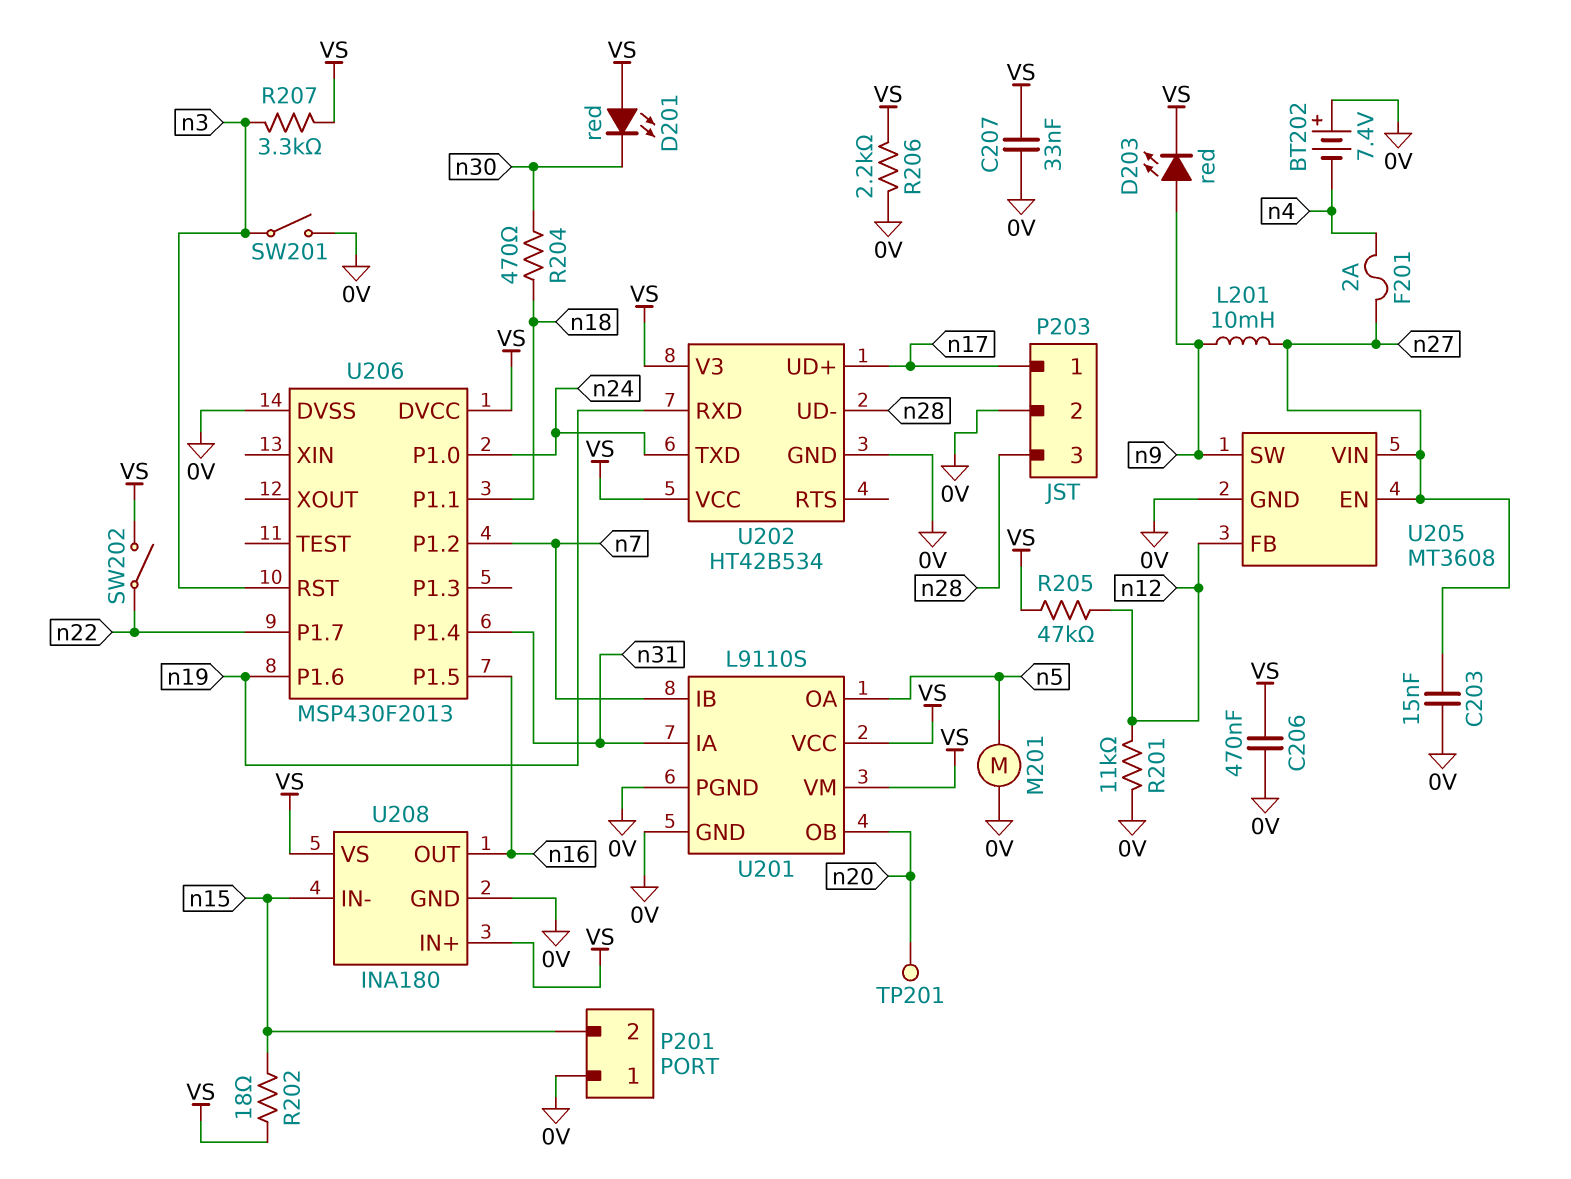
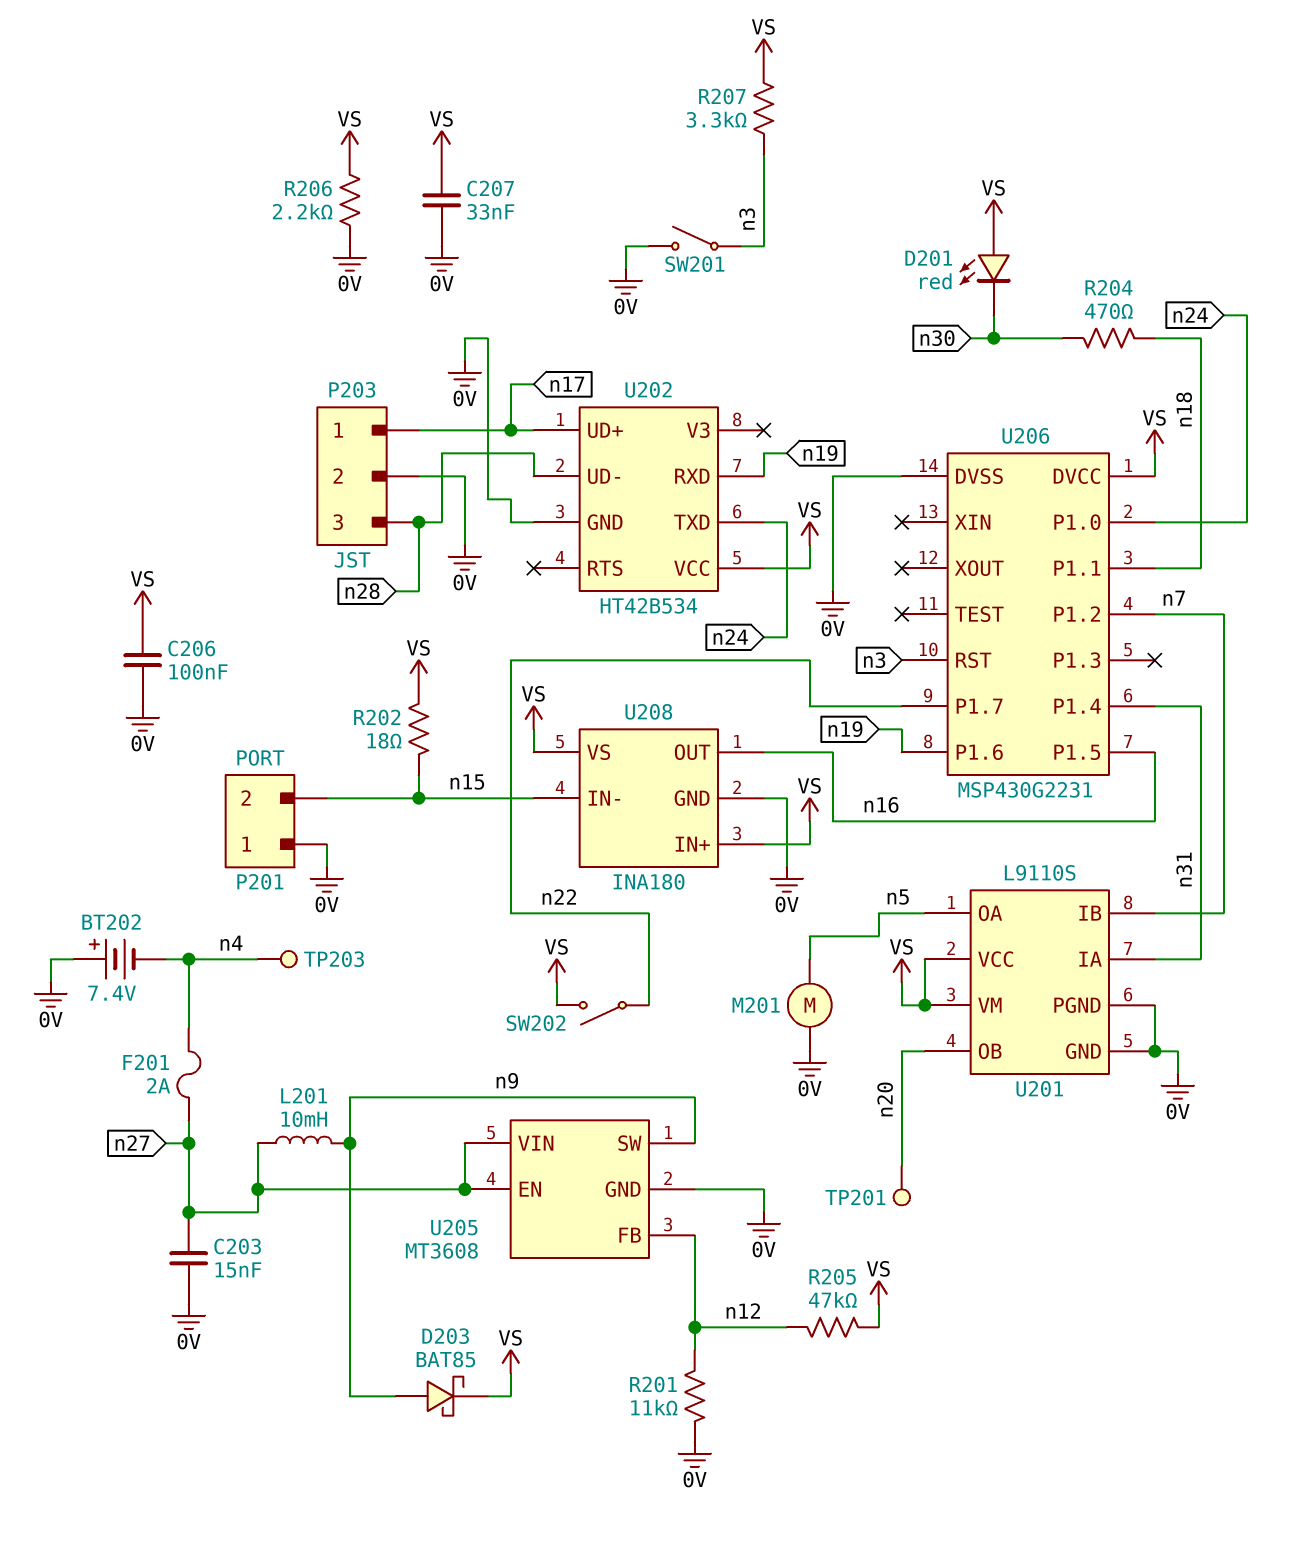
C206: 470nF (0V, VS) -> 100nF (0V, VS)
D203: LED red (A n9, K VS) -> schottky BAT85 (A n9, K VS)
TP203: none -> test point (n4)
U202 pin V3: VS -> none
U206: MSP430F2013 -> MSP430G2231

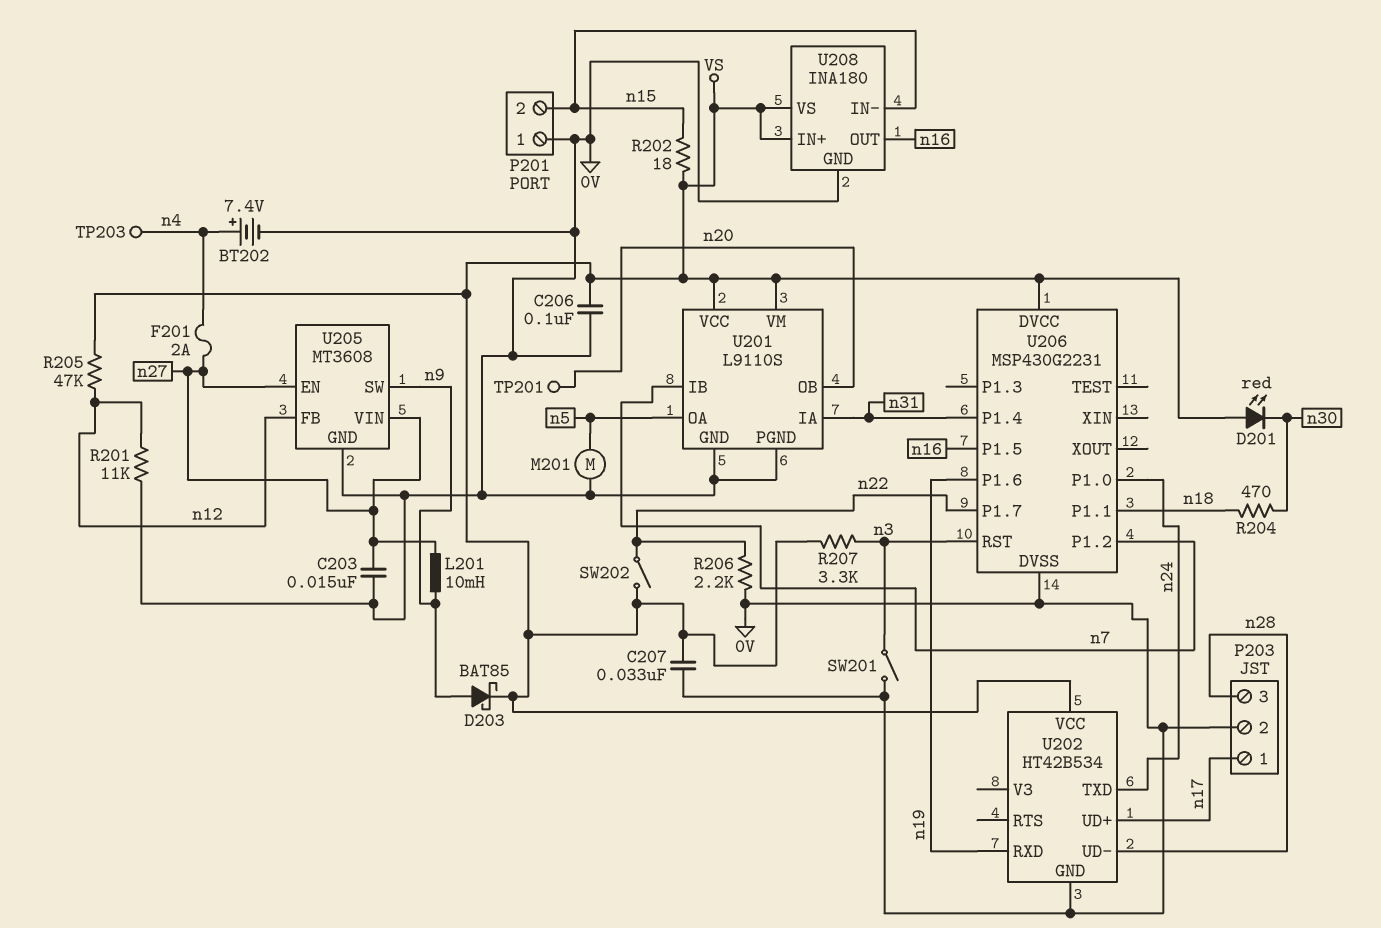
BT202: 7.4V (plus 0V, minus n4) -> 7.4V (plus n4, minus 0V)
R206: 2.2k (0V, VS) -> 2.2k (0V, n22)

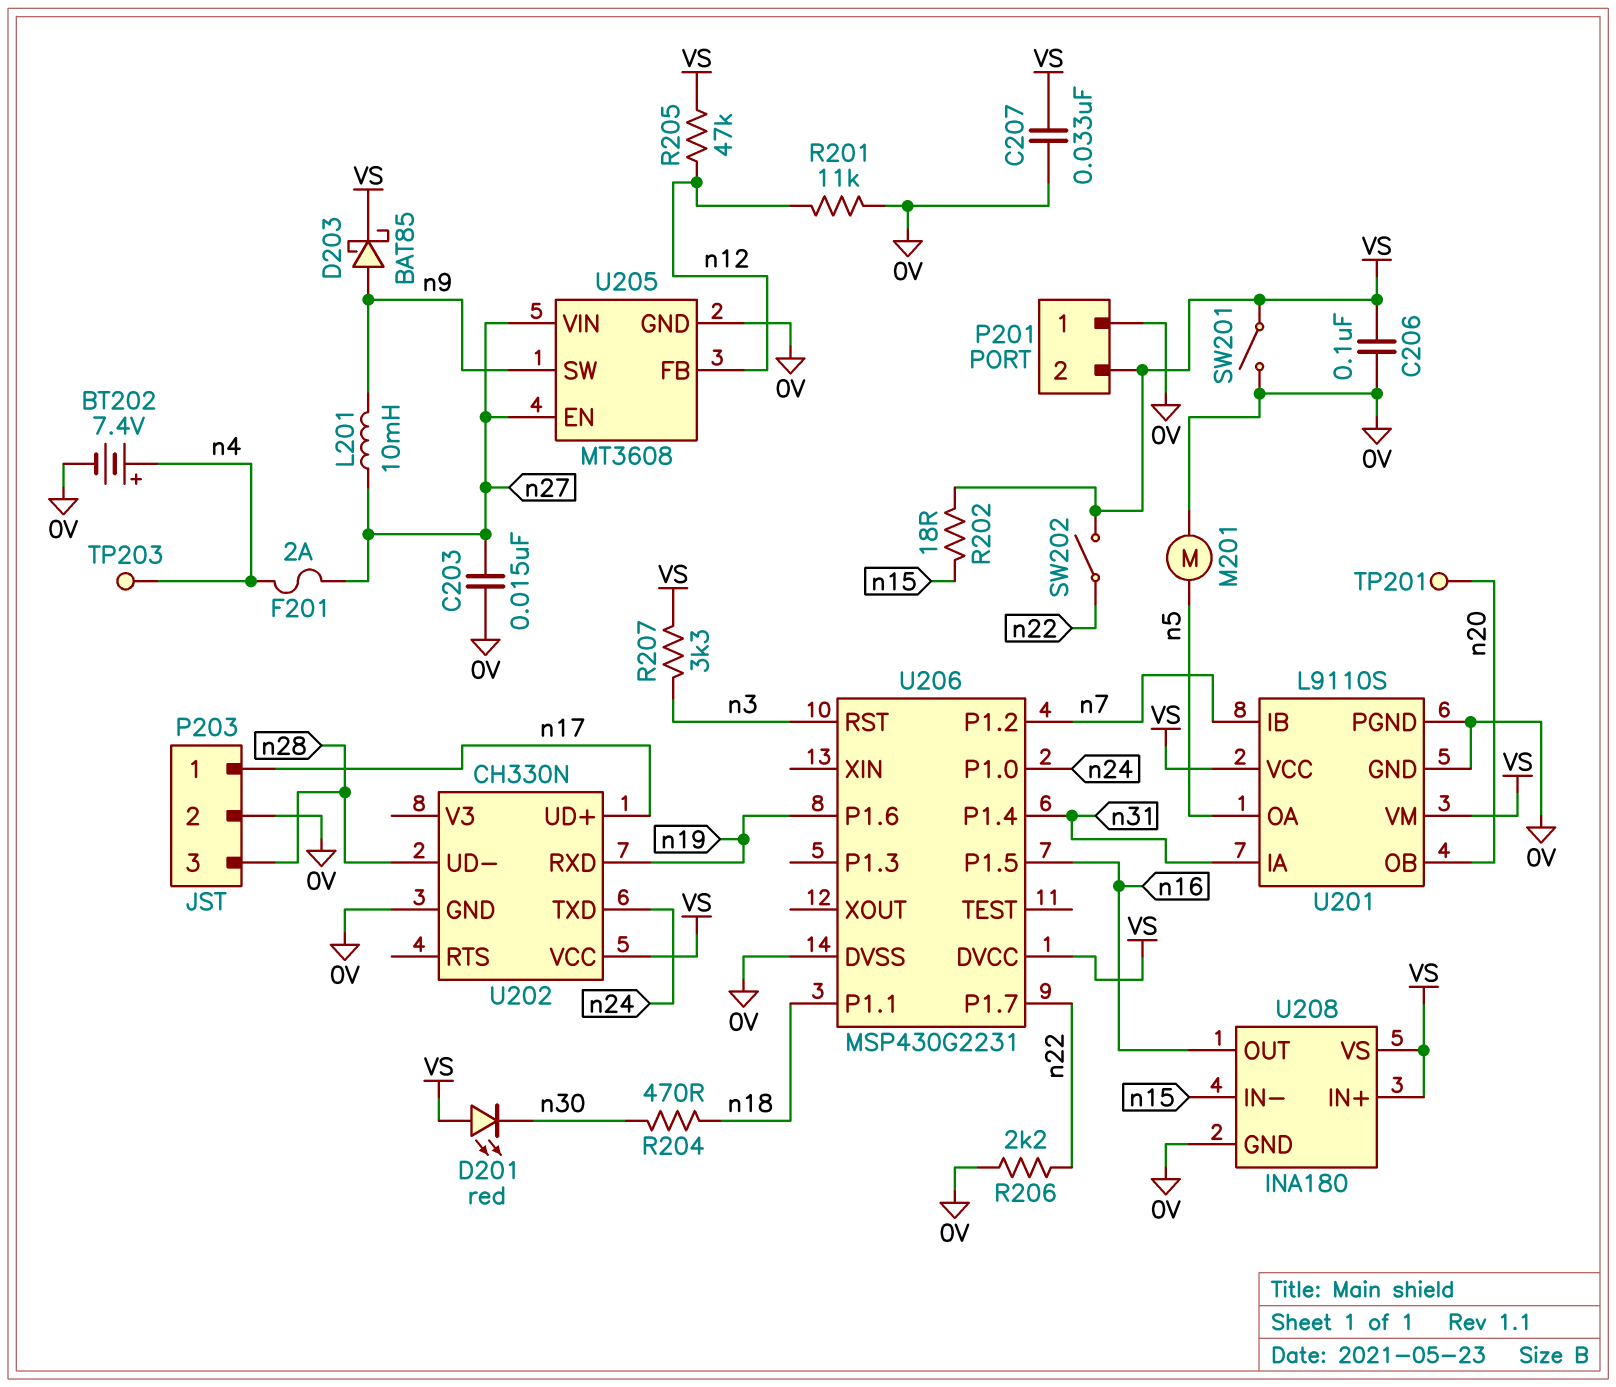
P201 pin 2: n15 -> VS
SW201: switch (0V, n3) -> switch (0V, VS)
U202: HT42B534 -> CH330N

